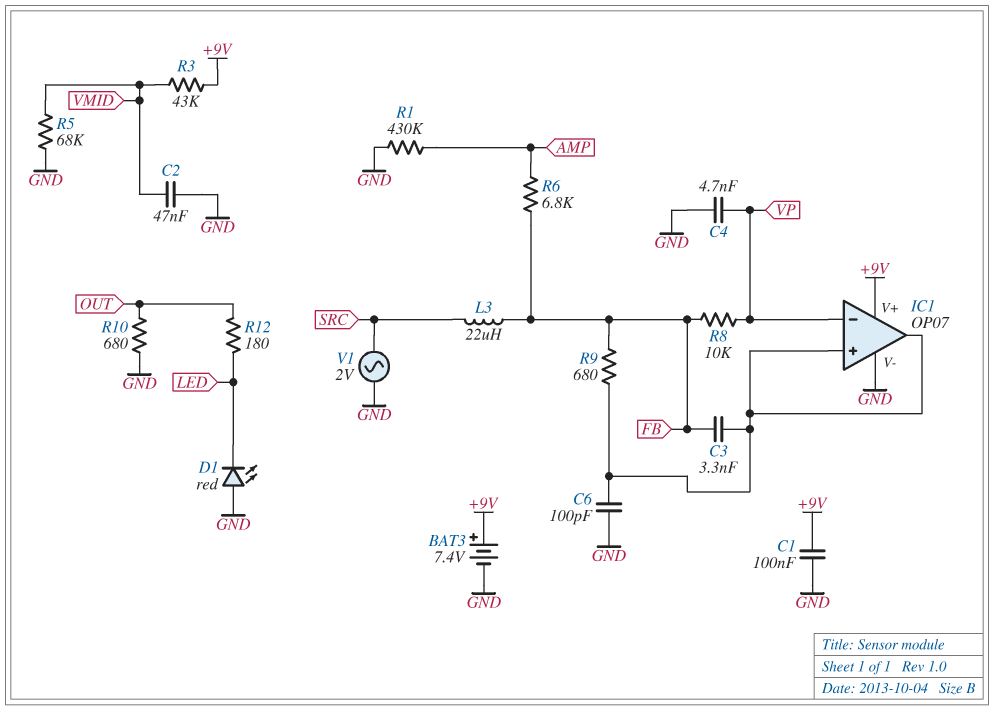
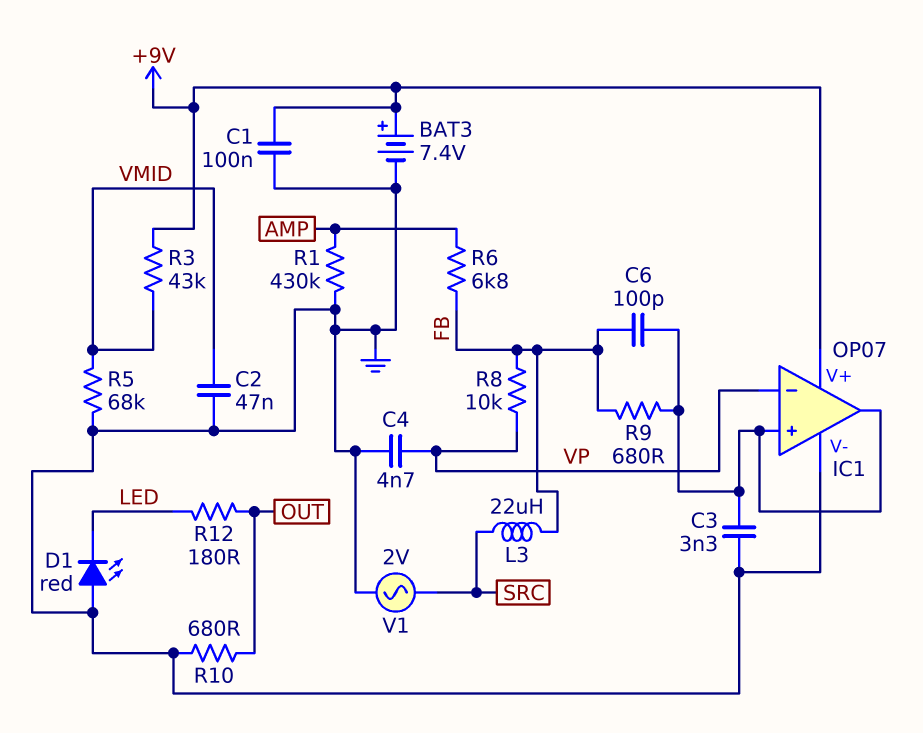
C3: 3.3nF (FB, IC1/in+) -> 3.3nF (GND, IC1/in+)
C6: 100pF (GND, IC1/in+) -> 100pF (FB, IC1/in+)

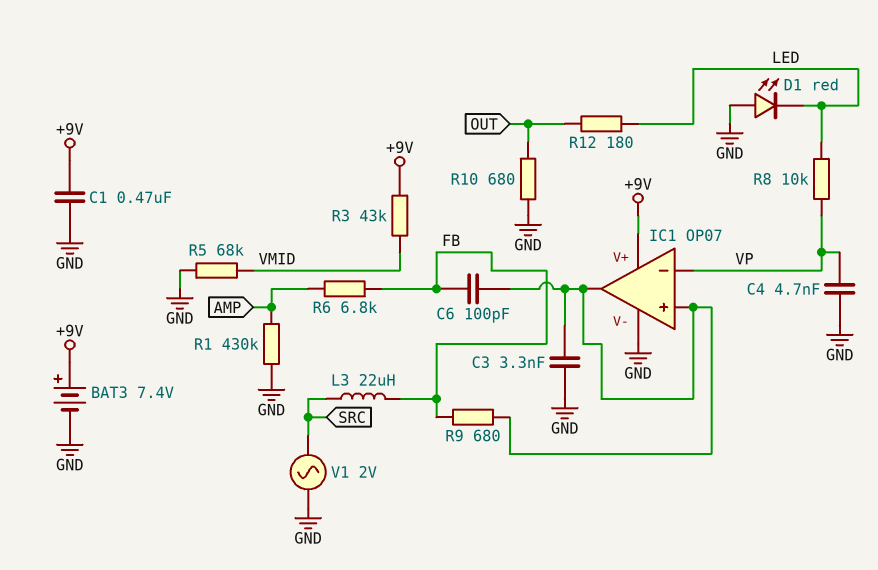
C1: 100nF (+9V, GND) -> 470nF (+9V, GND)
C2: 47nF (GND, VMID) -> none
R8: 10k (FB, VP) -> 10k (LED, VP)

